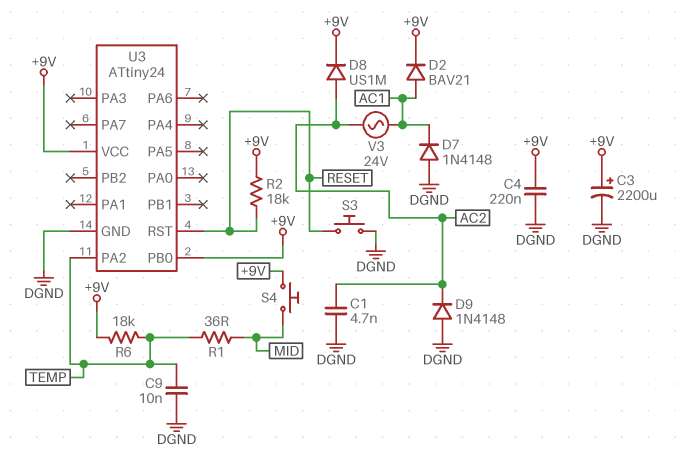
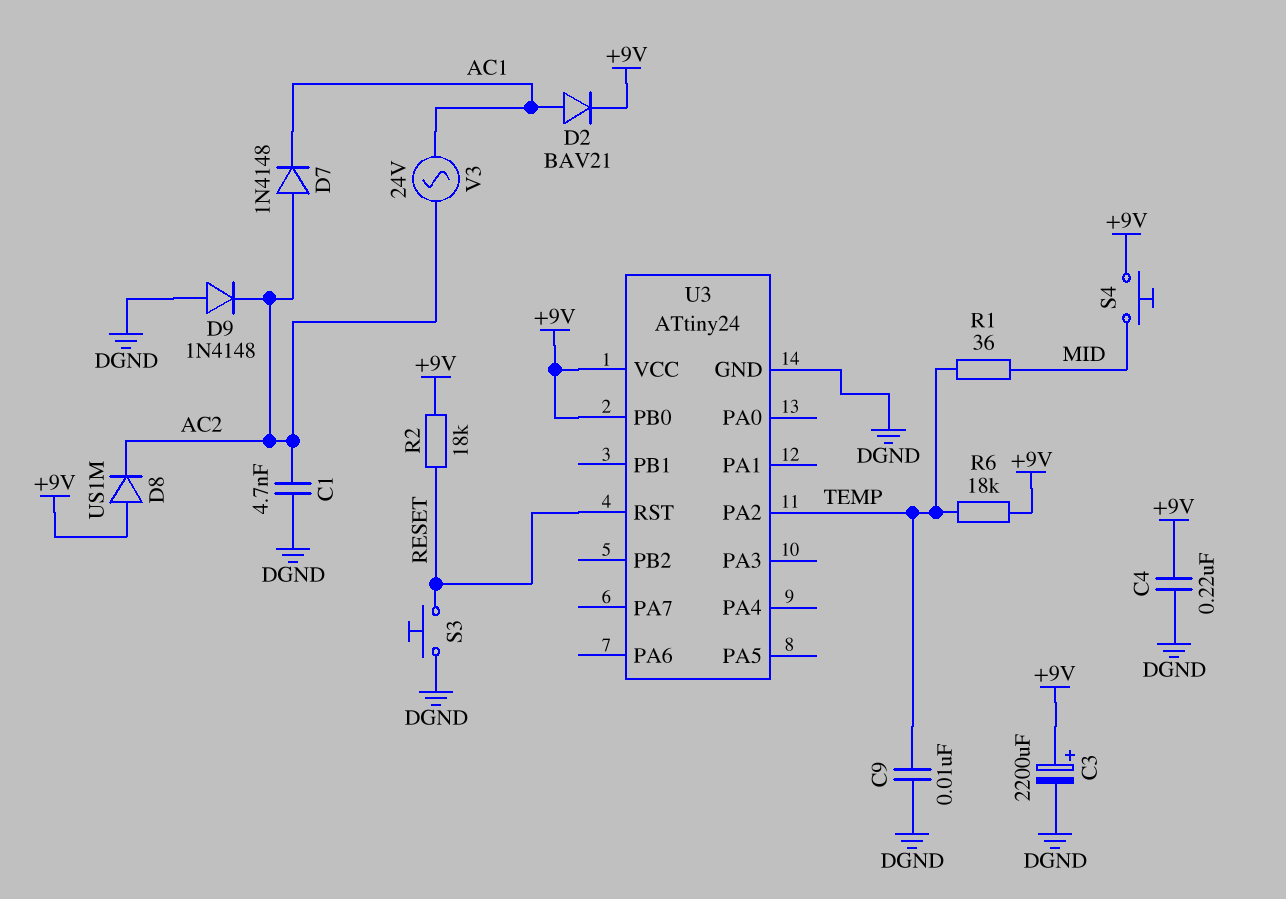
D7: diode 1N4148 (A DGND, K AC1) -> diode 1N4148 (A AC2, K AC1)
D8: diode US1M (A AC2, K +9V) -> diode US1M (A +9V, K AC2)

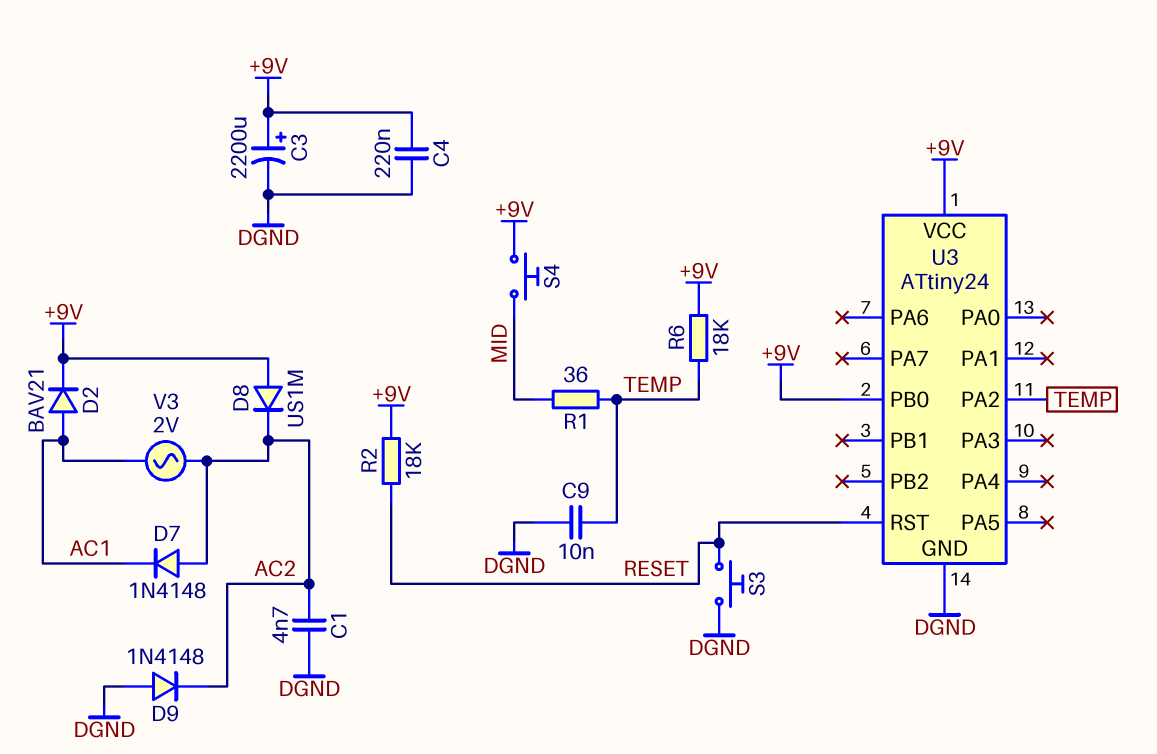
V3: AC 24V (AC1, AC2) -> AC 2V (AC1, AC2)

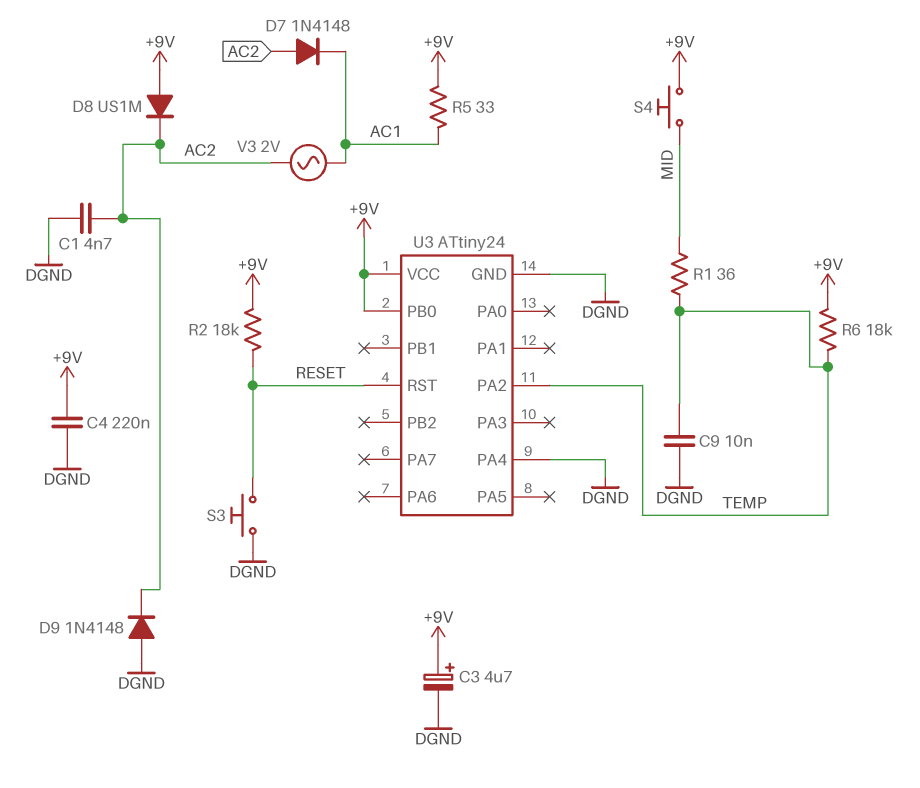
C3: 2200uF (plus +9V, minus DGND) -> 4.7uF (plus +9V, minus DGND)
D2: diode BAV21 (A AC1, K +9V) -> none
R5: none -> 33 (+9V, AC1)
U3 pin PA4: none -> DGND

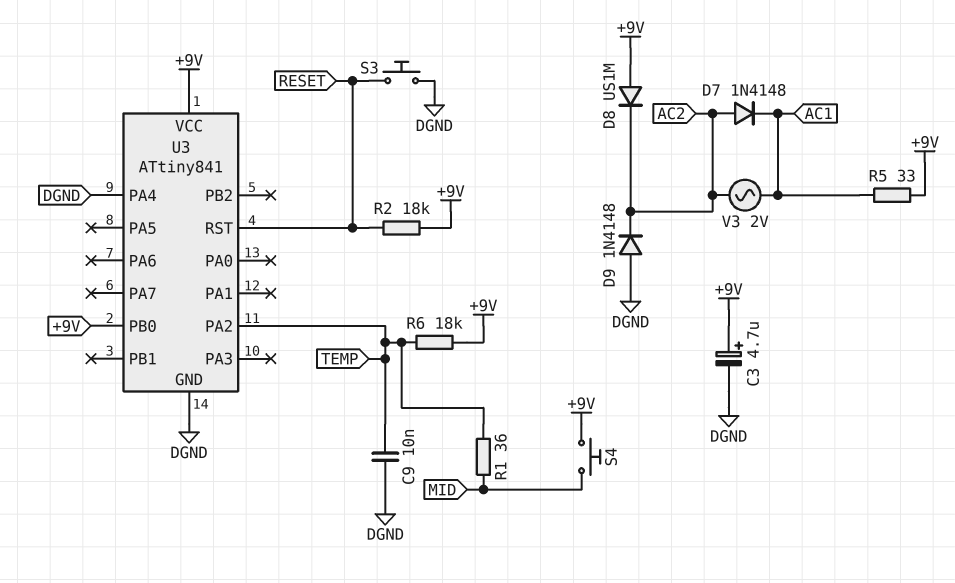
C1: 4.7nF (AC2, DGND) -> none
C4: 220nF (+9V, DGND) -> none
U3: ATtiny24 -> ATtiny841

